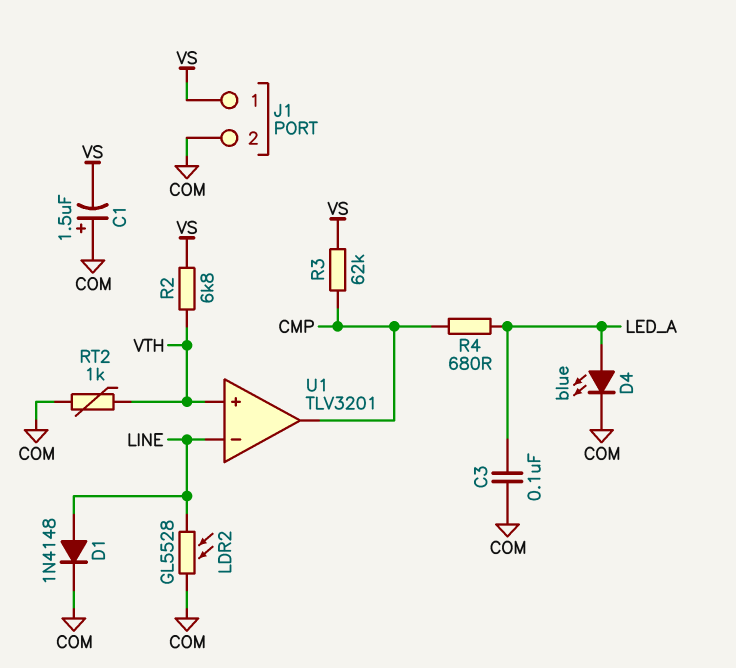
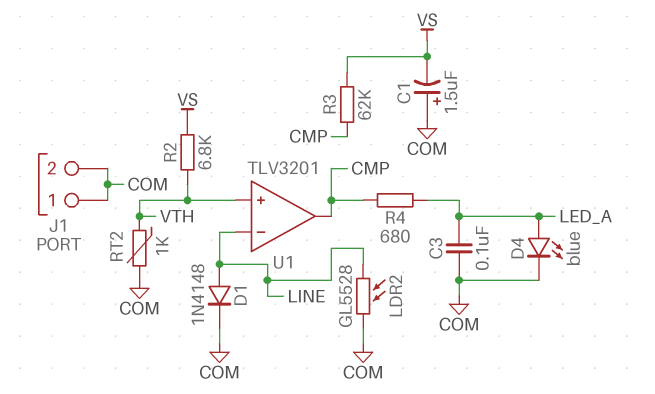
J1 pin 1: VS -> COM

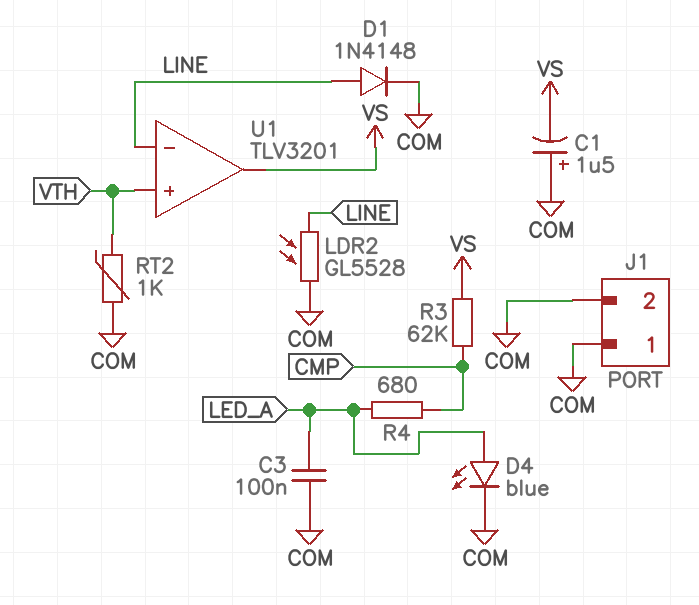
R2: 6.8k (VS, VTH) -> none
U1 pin out: CMP -> VS

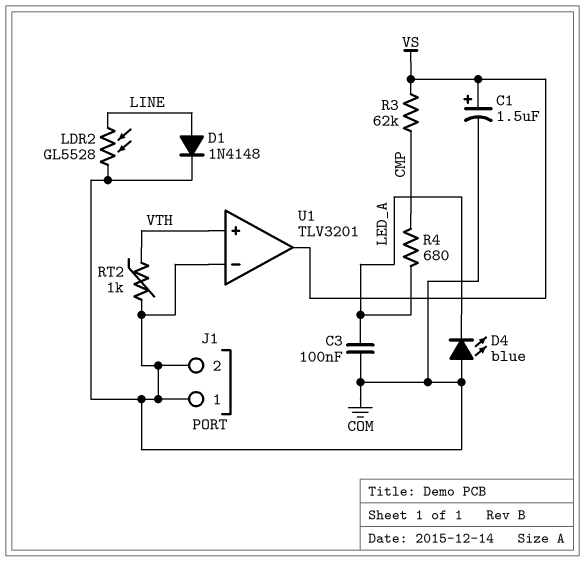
C1: 1.5uF (plus COM, minus VS) -> 1.5uF (plus VS, minus COM)
D4: LED blue (A LED_A, K COM) -> LED blue (A COM, K LED_A)
U1 pin in-: LINE -> COM

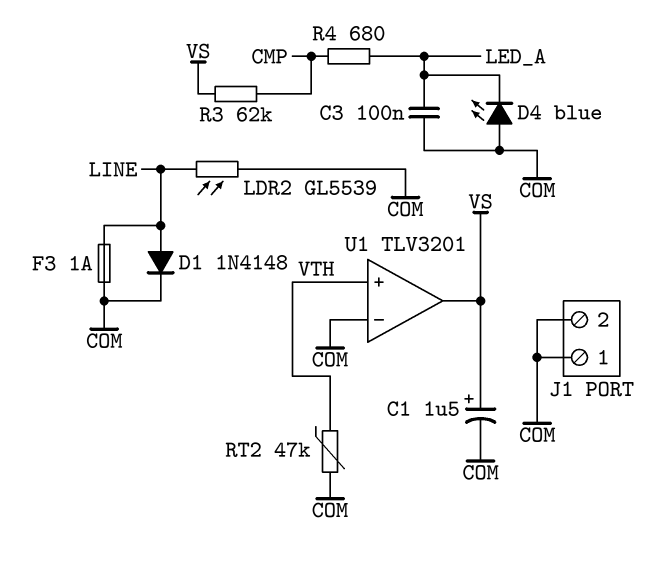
F3: none -> 1A (COM, LINE)
LDR2: GL5528 (COM, LINE) -> GL5539 (COM, LINE)
RT2: 1k (COM, VTH) -> 47k (COM, VTH)

